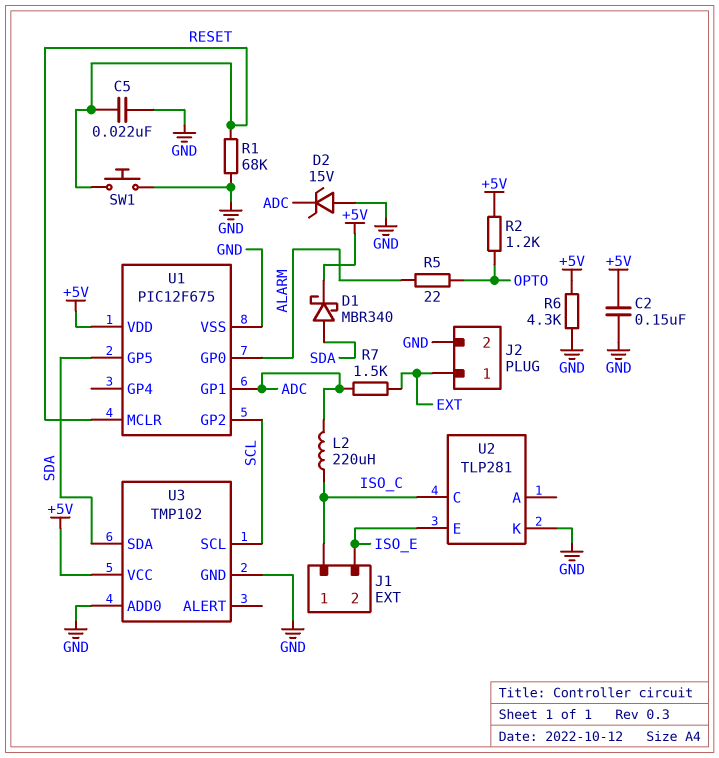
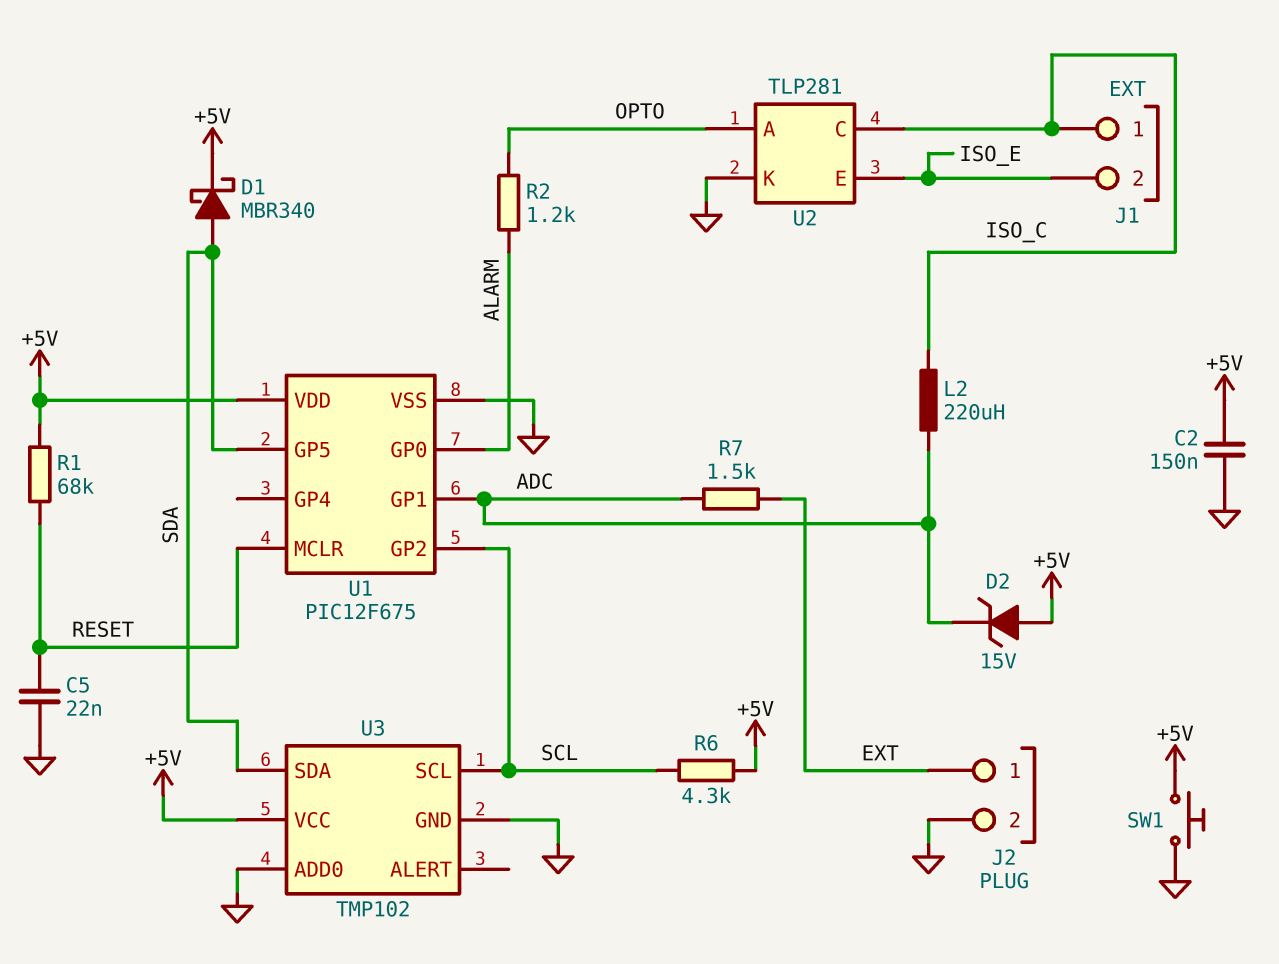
D2: zener 15V (A GND, K ADC) -> zener 15V (A +5V, K ADC)
R1: 68k (GND, RESET) -> 68k (+5V, RESET)
R2: 1.2k (+5V, OPTO) -> 1.2k (ALARM, OPTO)
R5: 22 (ALARM, OPTO) -> none
R6: 4.3k (+5V, GND) -> 4.3k (+5V, SCL)
SW1: button (GND, RESET) -> button (+5V, GND)
U2 pin A: none -> OPTO

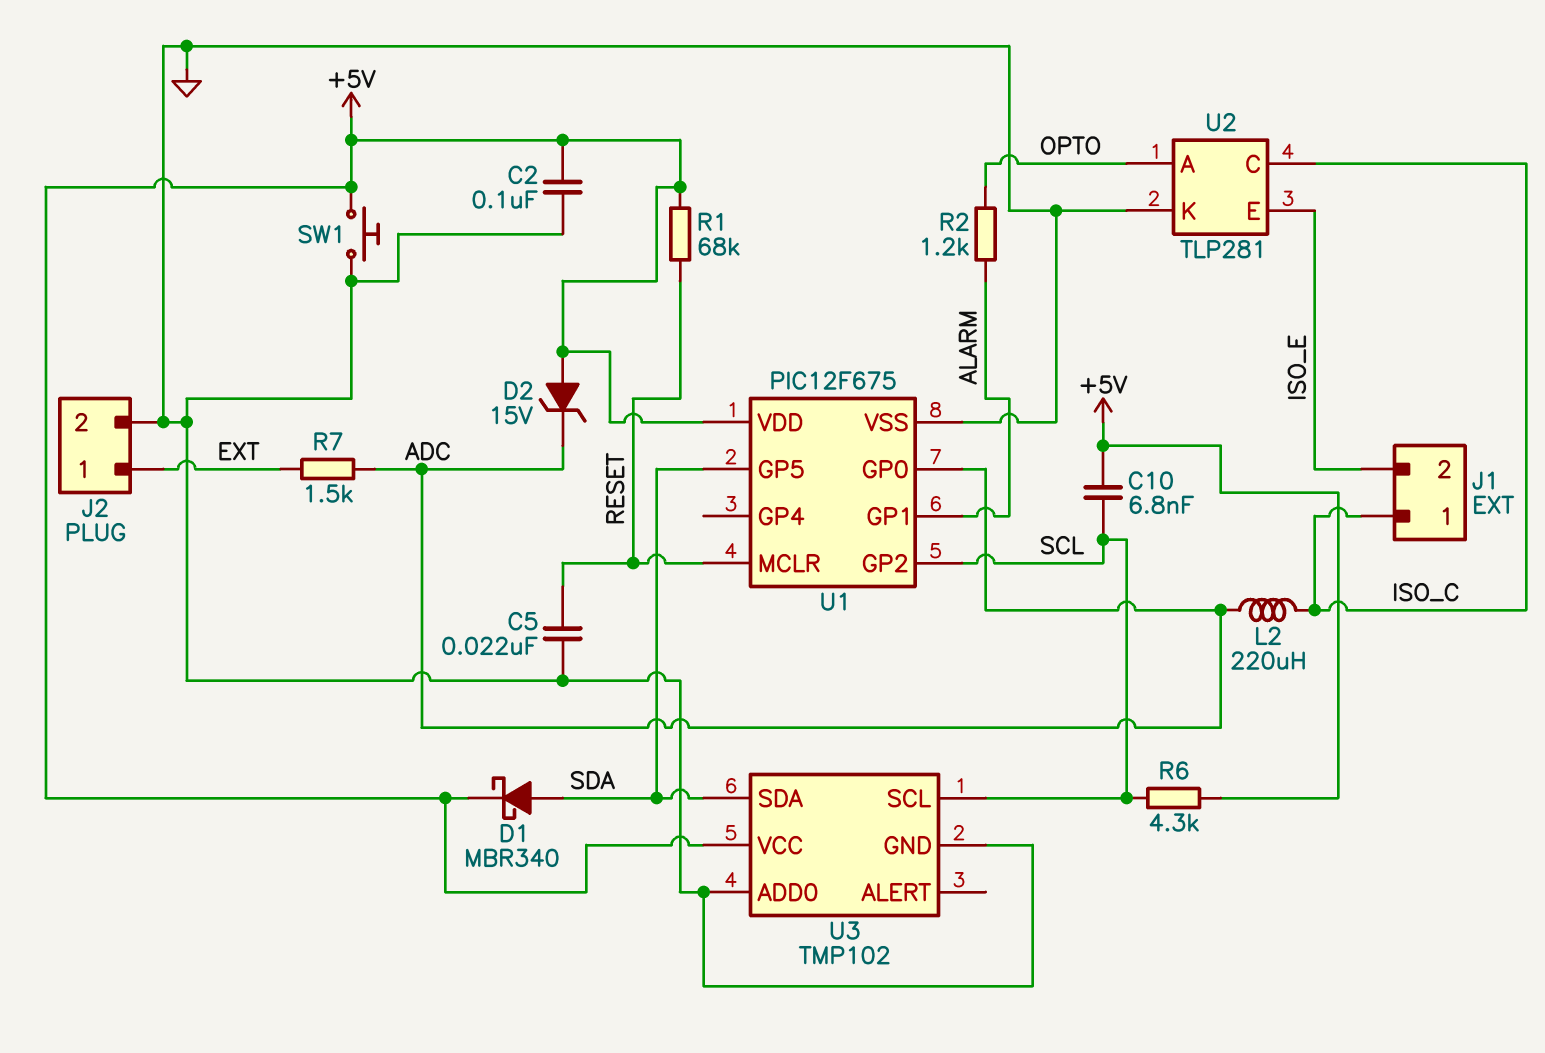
C2: 150nF (+5V, GND) -> 100nF (+5V, GND)
C10: none -> 6.8nF (+5V, SCL)
U1 pin GP0: ALARM -> ADC
U1 pin GP1: ADC -> ALARM

